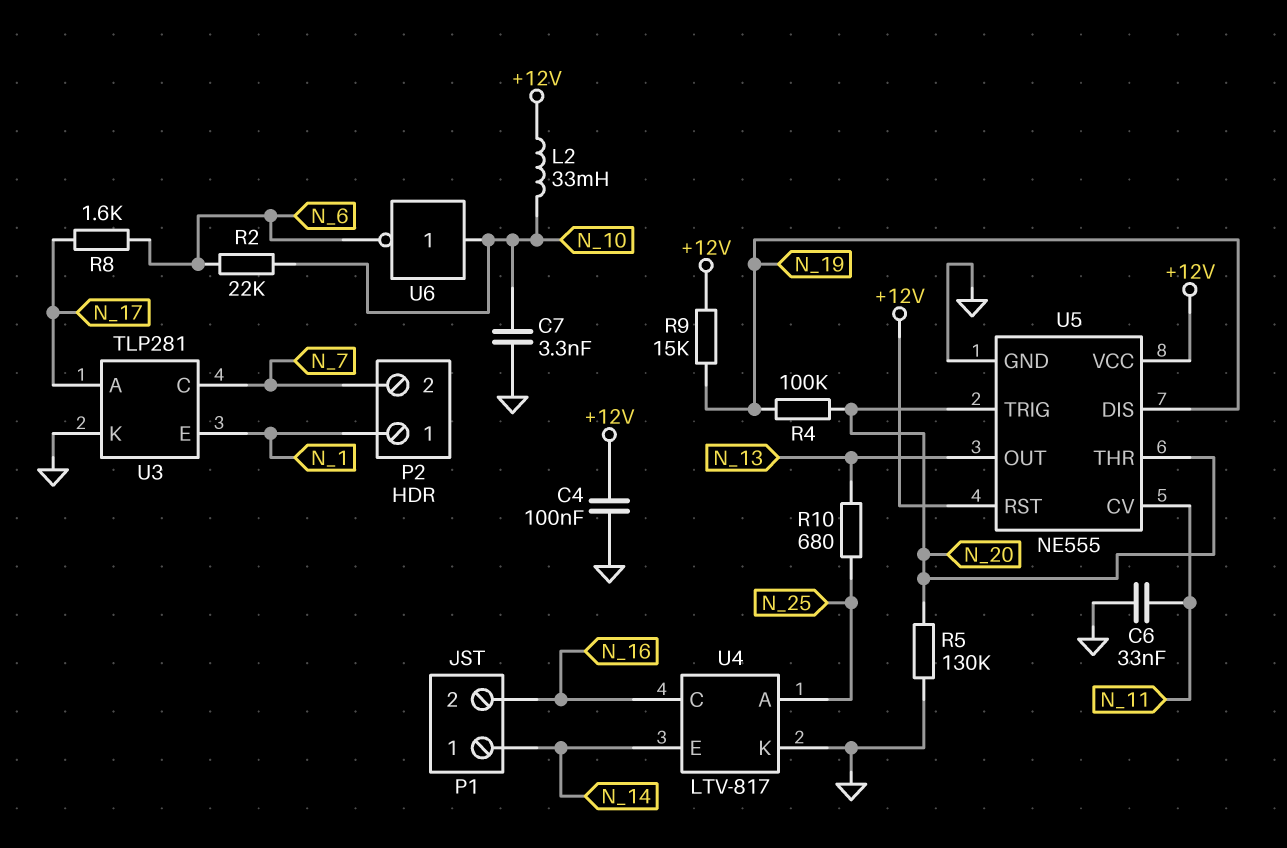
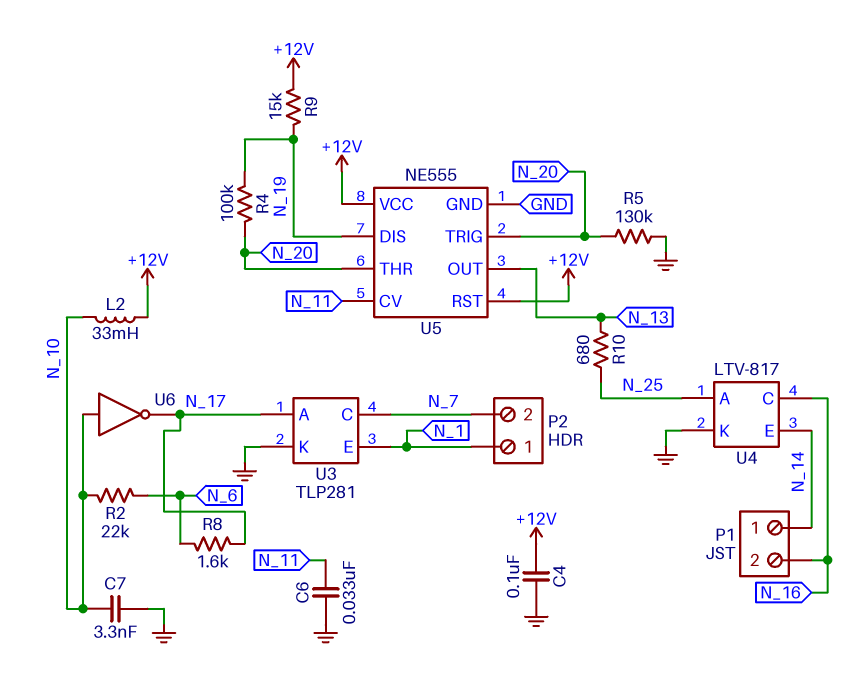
U6: NOT (in N_10, out N_6) -> NOT (in N_10, out N_17)

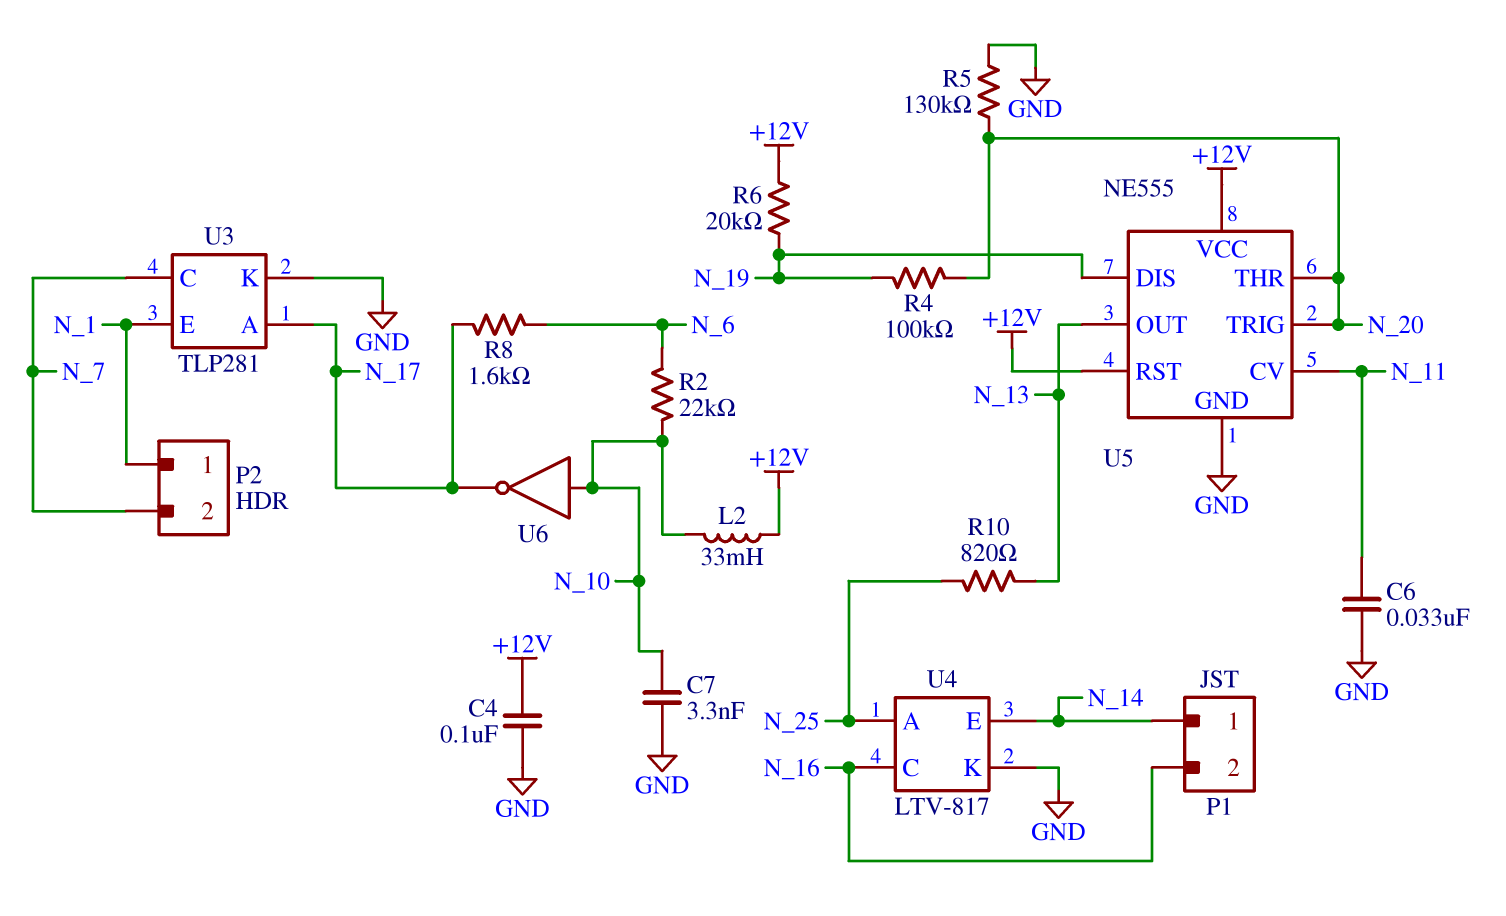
R6: none -> 20k (+12V, N_19)
R9: 15k (+12V, N_19) -> none
R10: 680 (N_13, N_25) -> 820 (N_13, N_25)

